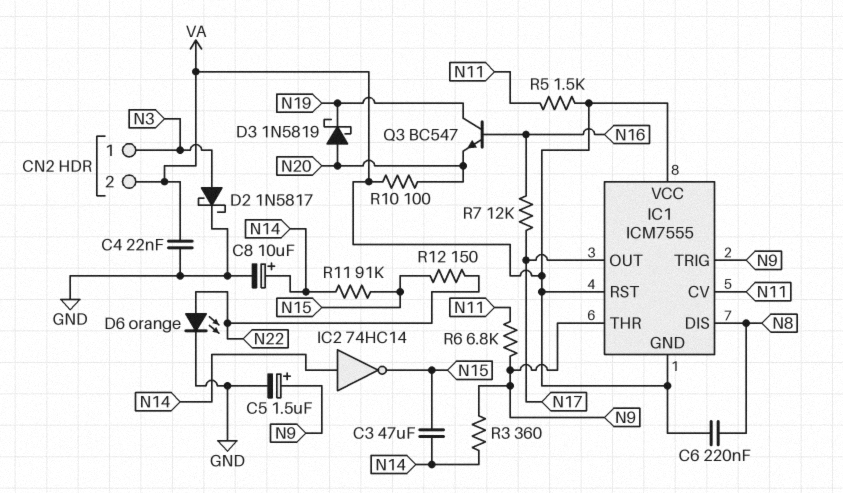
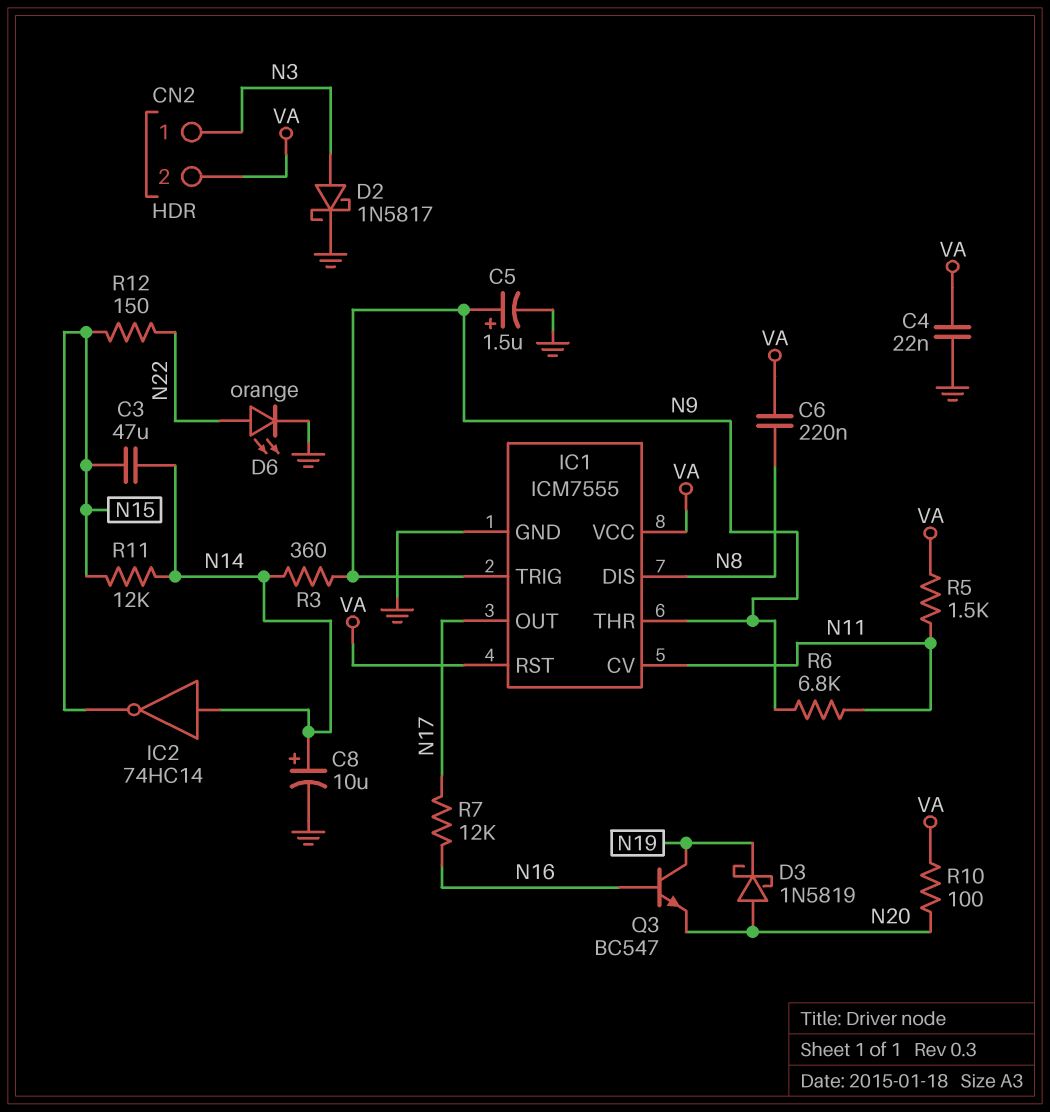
IC1 pin GND: VA -> GND
R11: 91k (N14, N15) -> 12k (N14, N15)

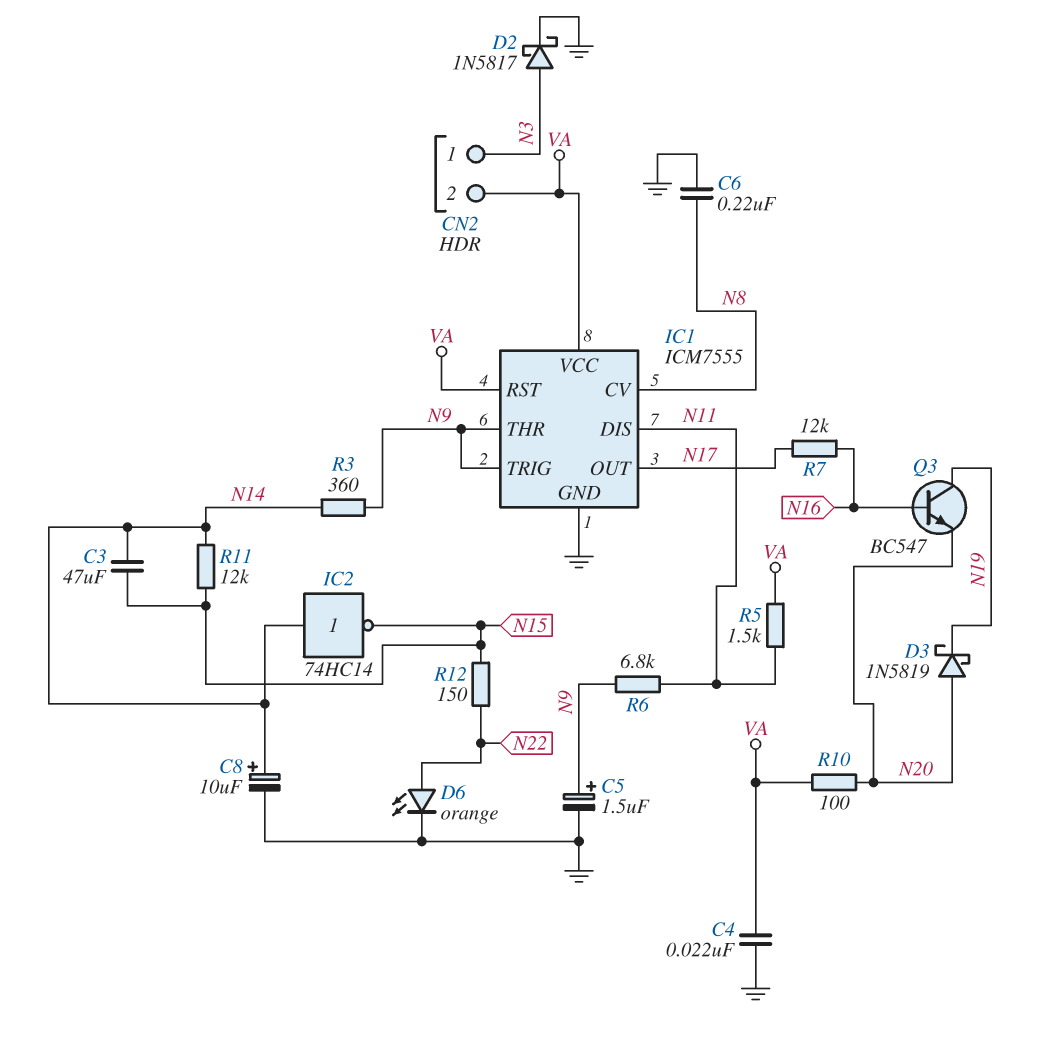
C6: 220nF (N8, VA) -> 220nF (GND, N8)
IC1 pin CV: N11 -> N8
IC1 pin DIS: N8 -> N11

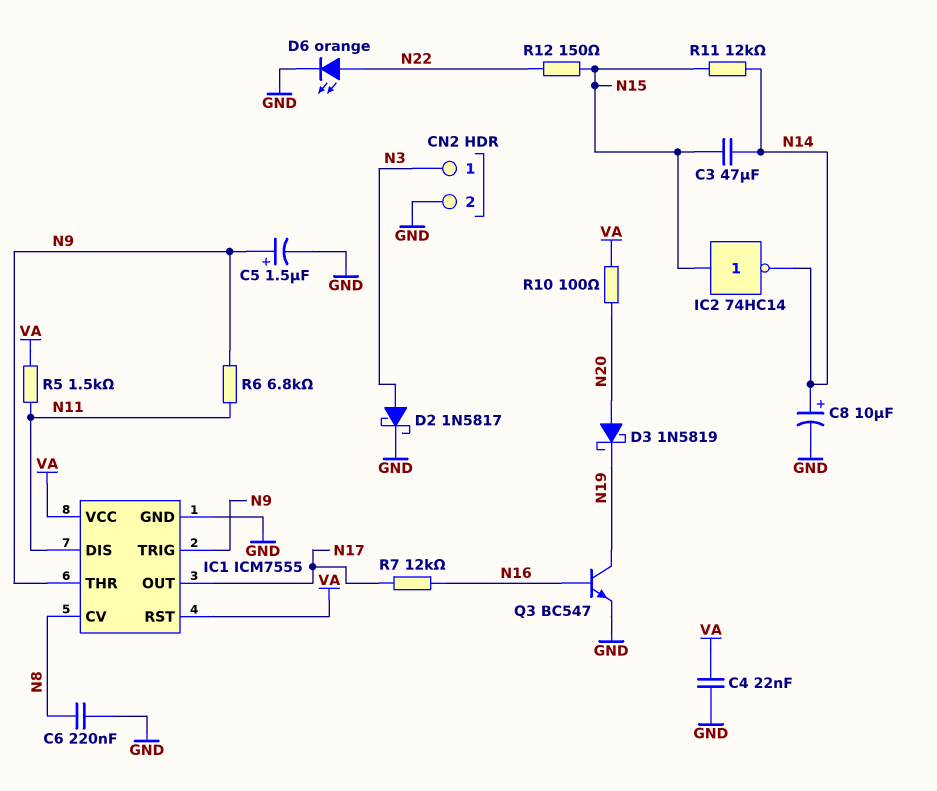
CN2 pin 2: VA -> GND
IC2: NOT 74HC14 (in N14, out N15) -> NOT 74HC14 (in N15, out N14)
Q3: NPN BC547 (B N16, C N19, E N20) -> NPN BC547 (B N16, C N19, E GND)
R3: 360 (N9, N14) -> none

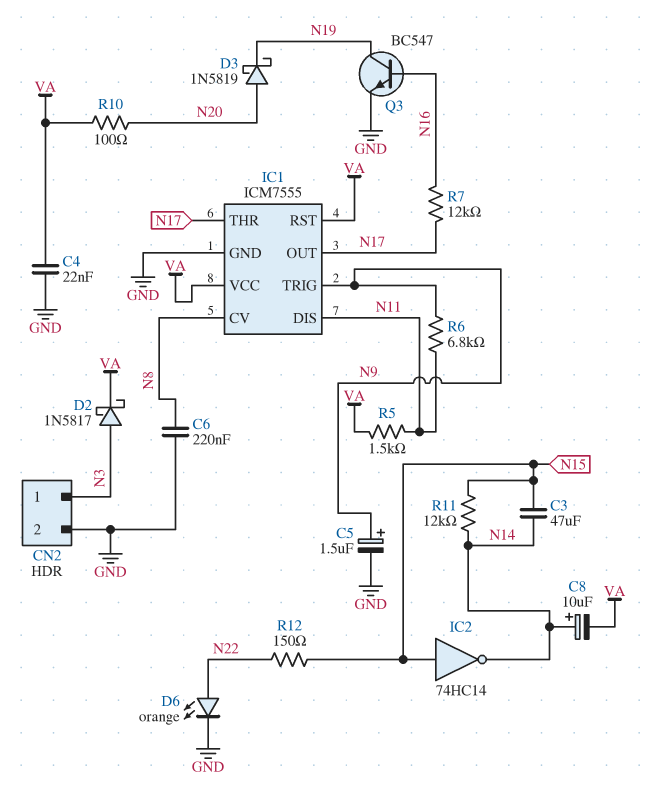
C8: 10uF (plus N14, minus GND) -> 10uF (plus N14, minus VA)
D2: schottky 1N5817 (A N3, K GND) -> schottky 1N5817 (A N3, K VA)
IC1 pin THR: N9 -> N17

